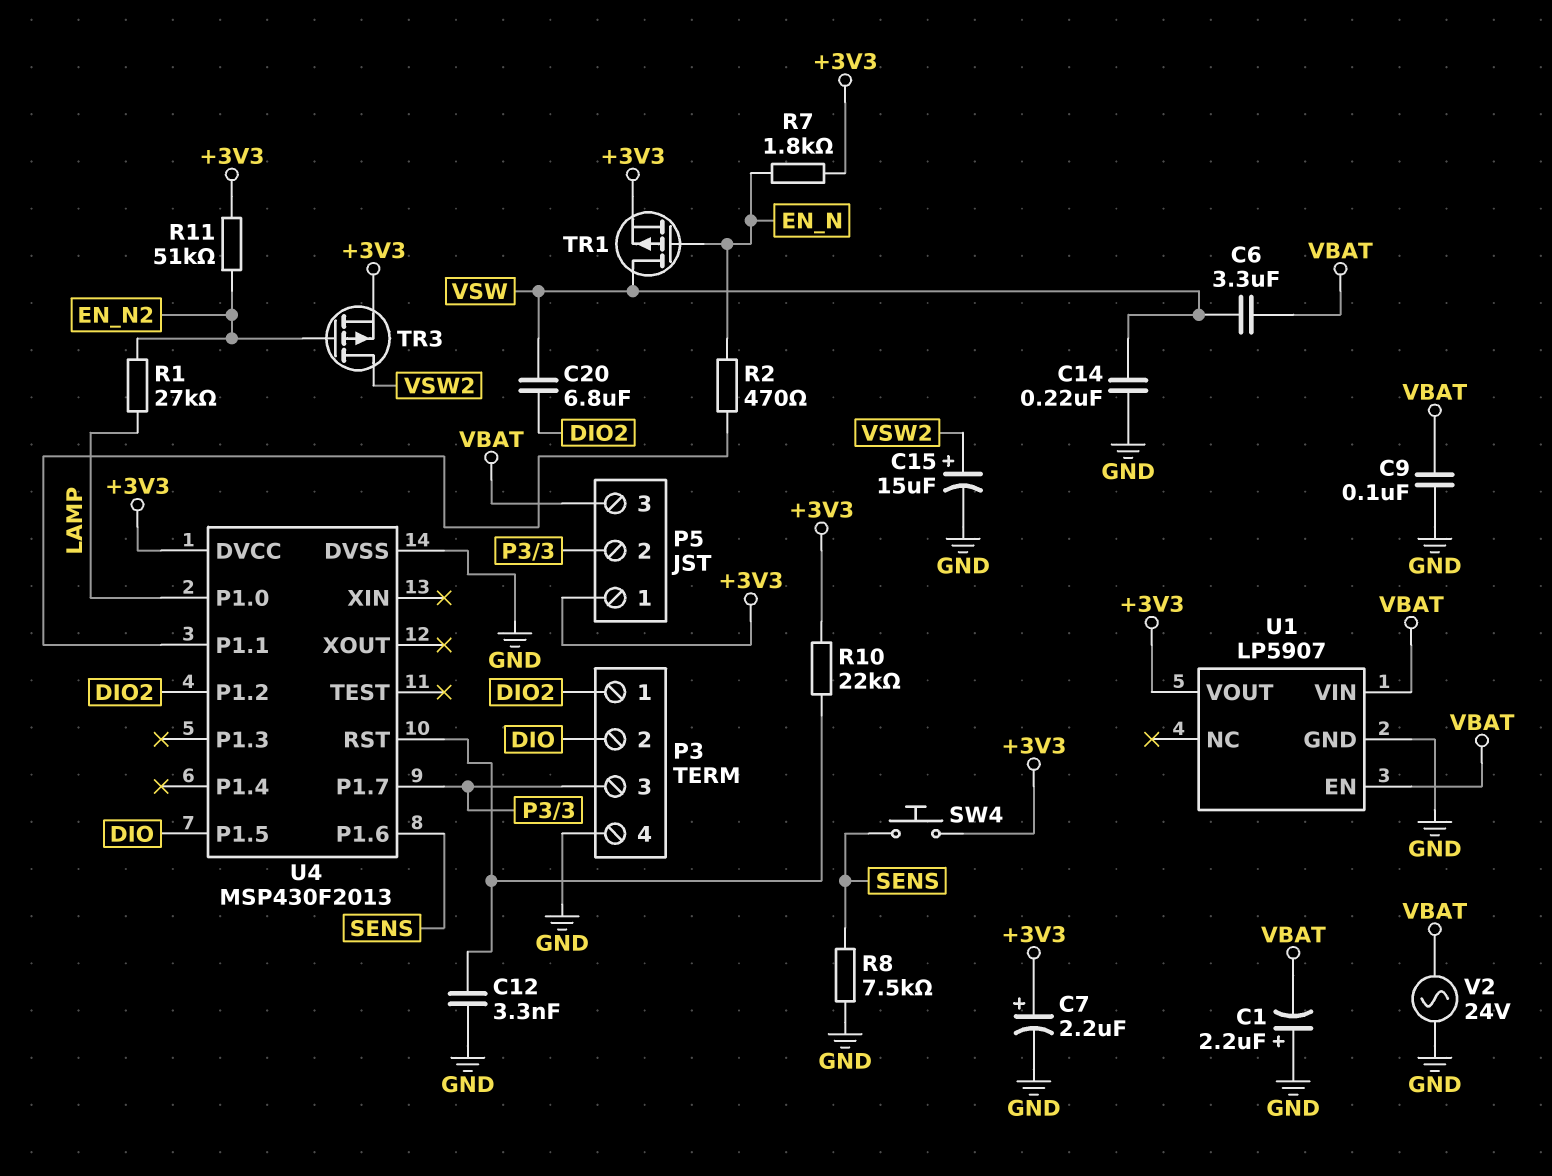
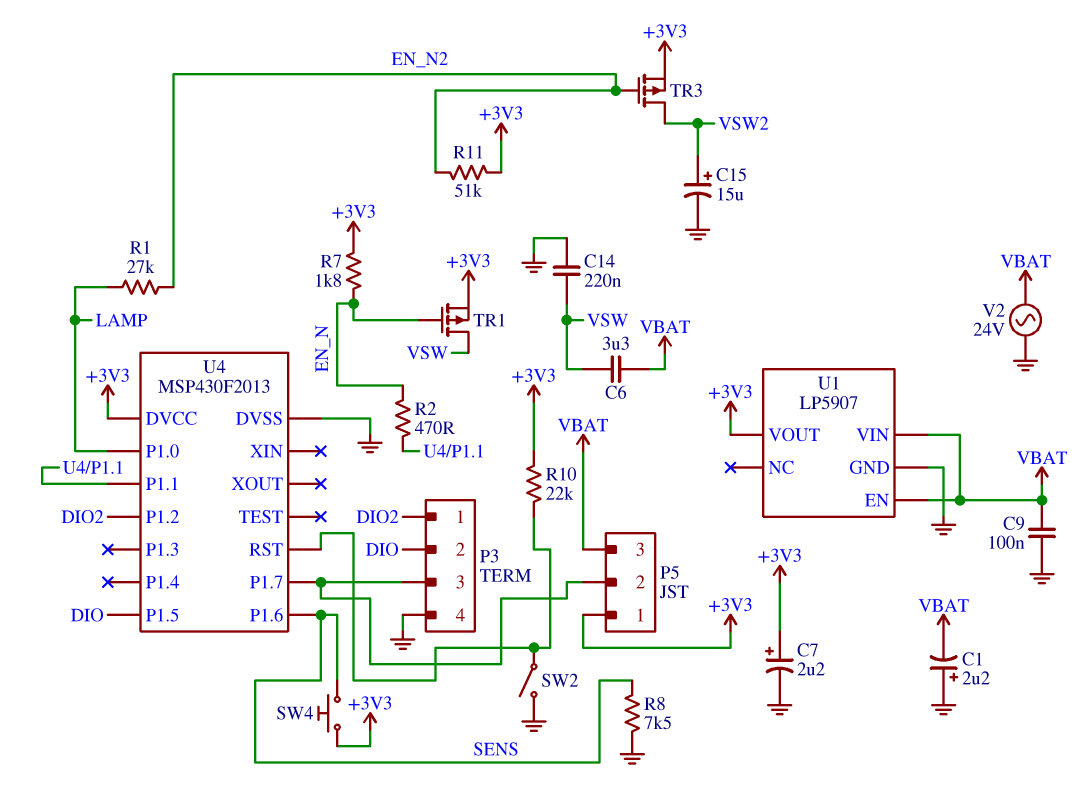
C12: 3.3nF (GND, U4/RST) -> none
C20: 6.8uF (DIO2, VSW) -> none
SW2: none -> switch (GND, U4/RST)

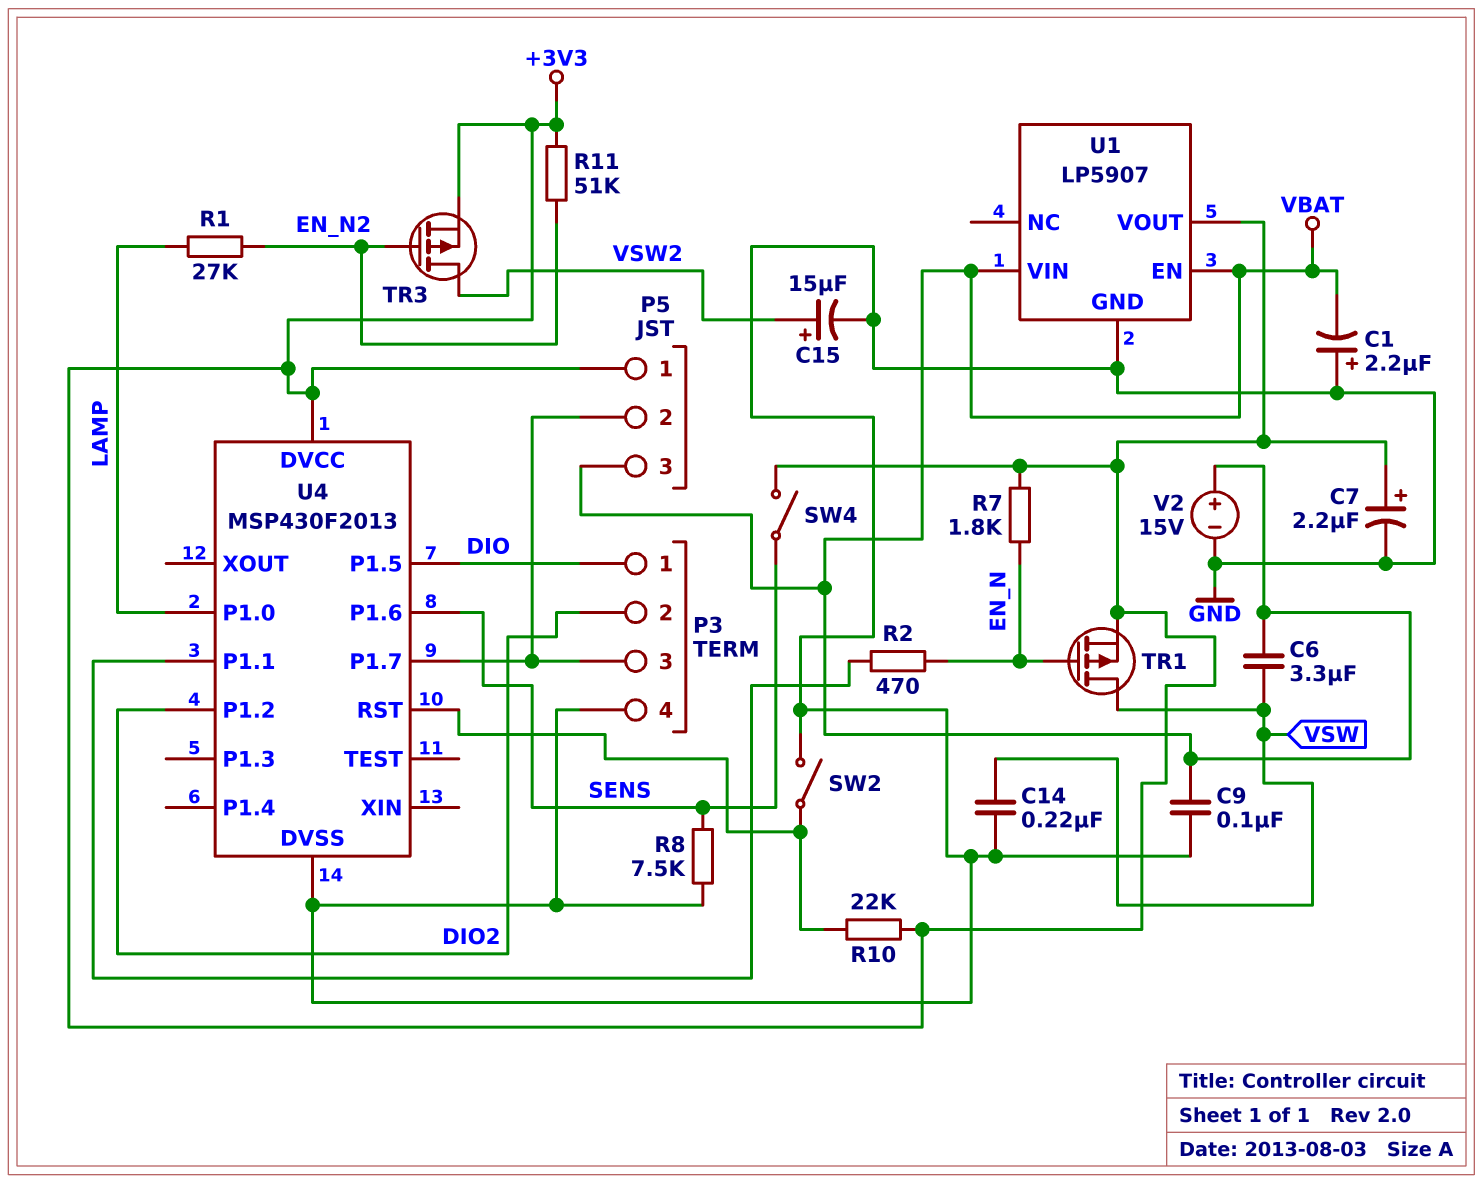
P3 pin 1: DIO2 -> DIO
P3 pin 2: DIO -> DIO2
SW4: button (+3V3, SENS) -> switch (+3V3, SENS)
V2: AC 24V (GND, VBAT) -> 15V (plus VBAT, minus GND)

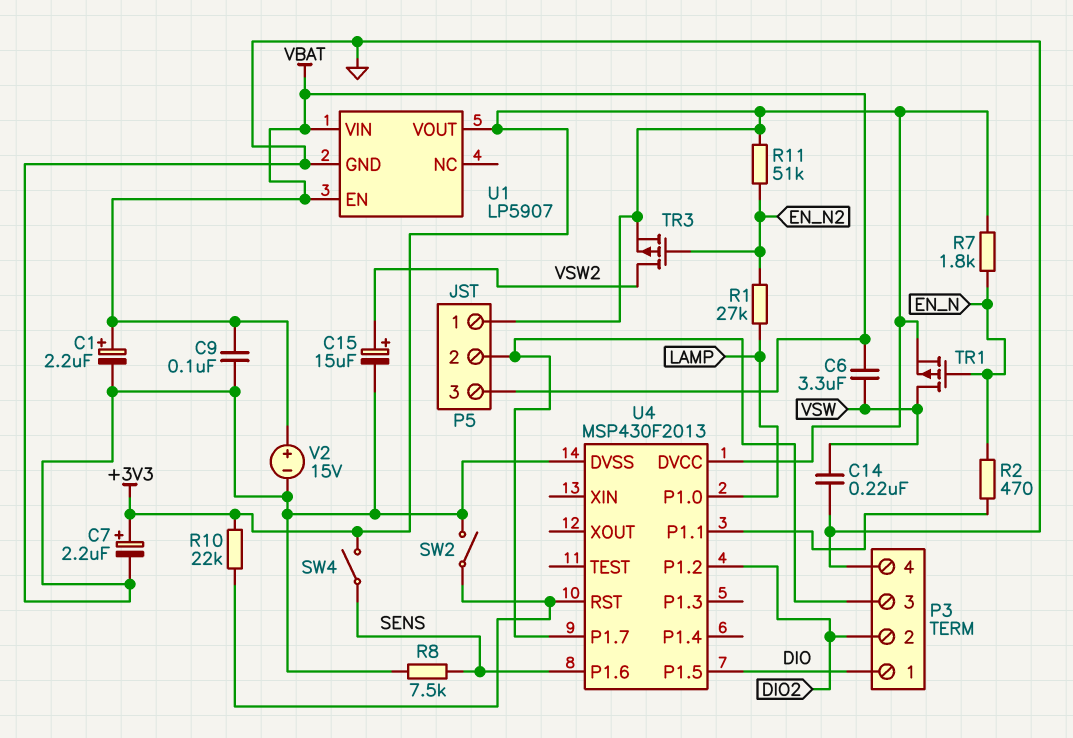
C1: 2.2uF (plus GND, minus VBAT) -> 2.2uF (plus VBAT, minus GND)

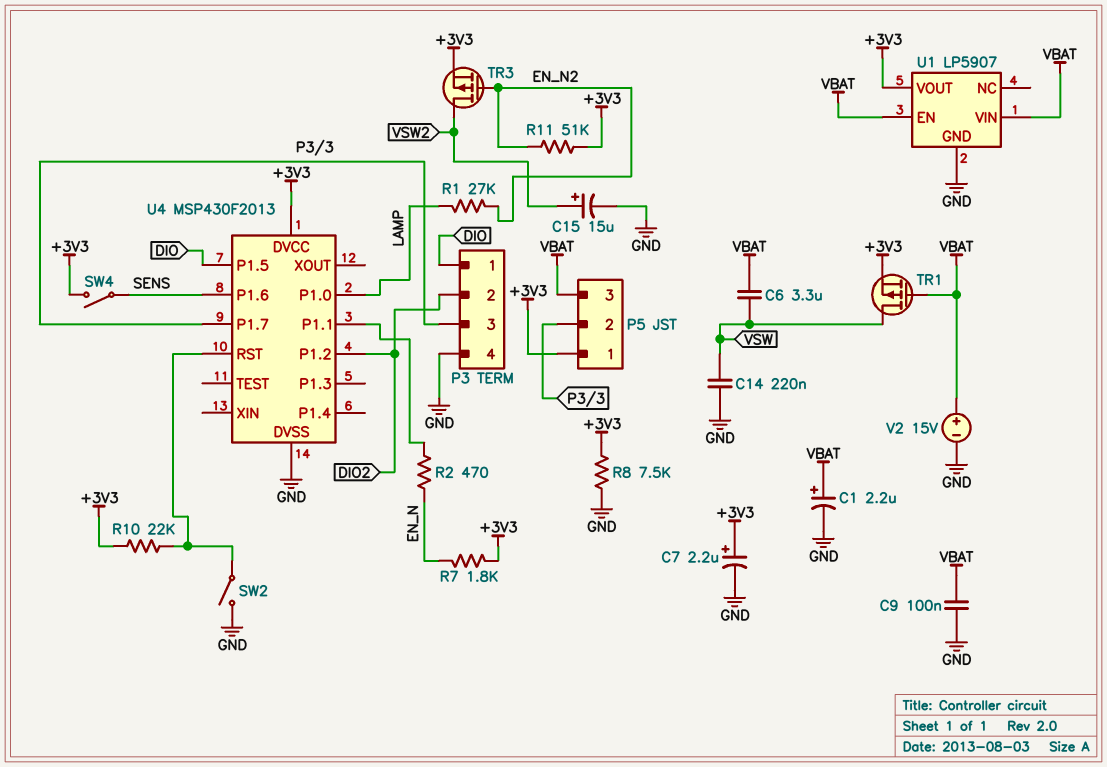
R8: 7.5k (GND, SENS) -> 7.5k (+3V3, GND)
TR1: PMOS (G EN_N, D VSW, S +3V3) -> PMOS (G VBAT, D VSW, S +3V3)

